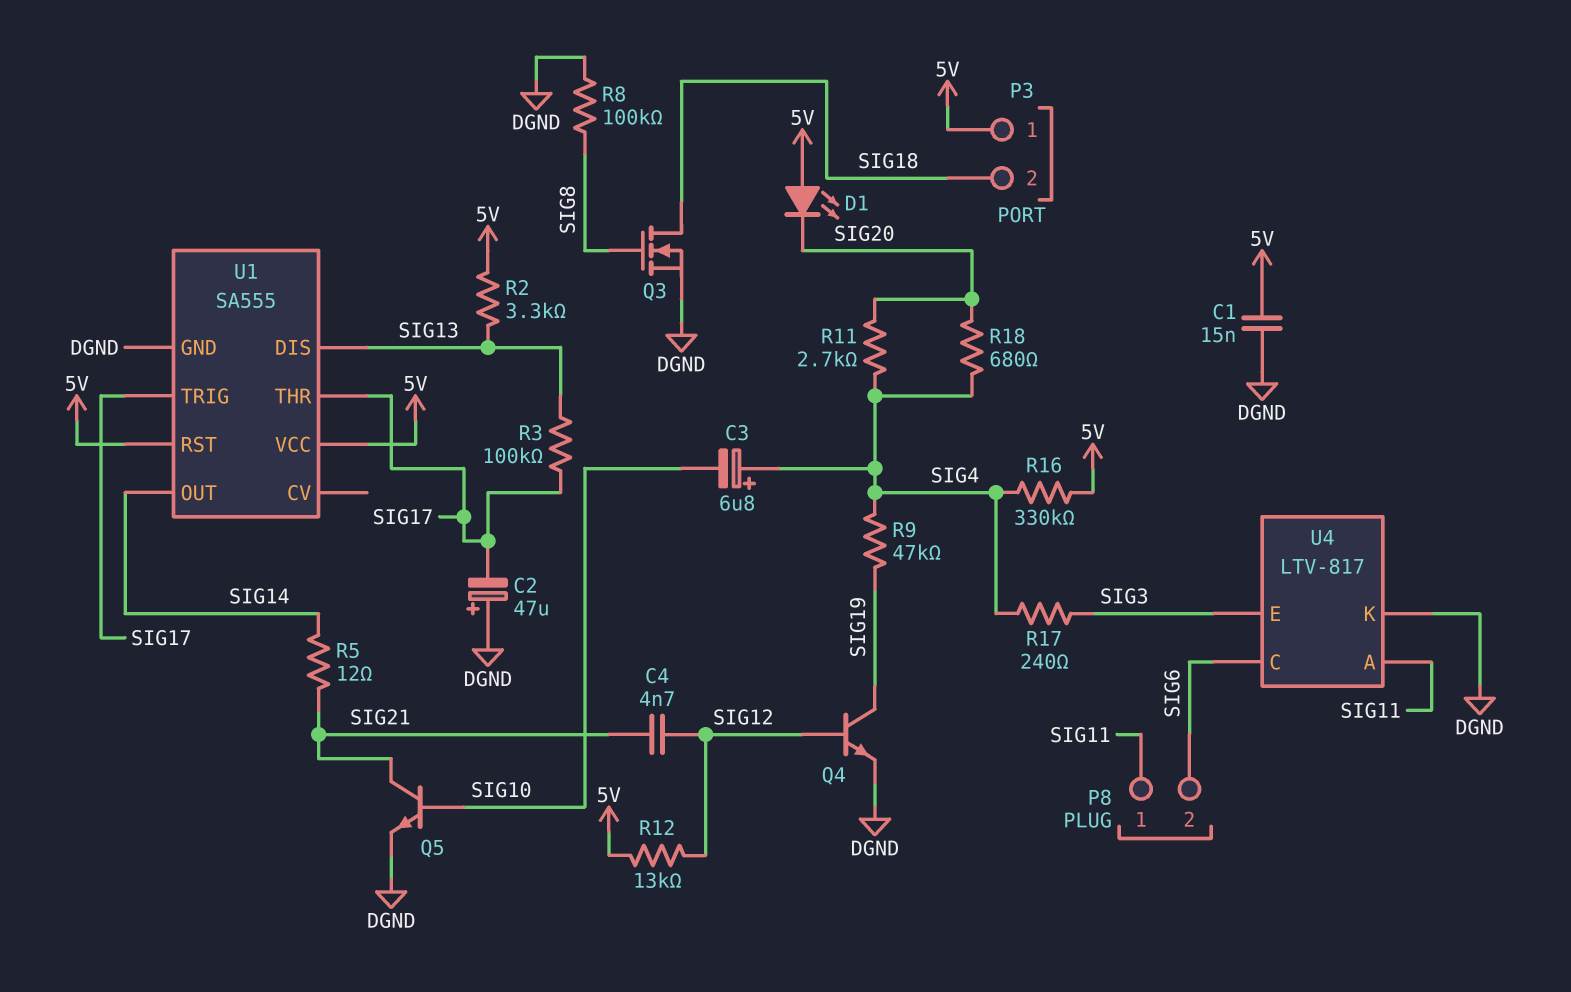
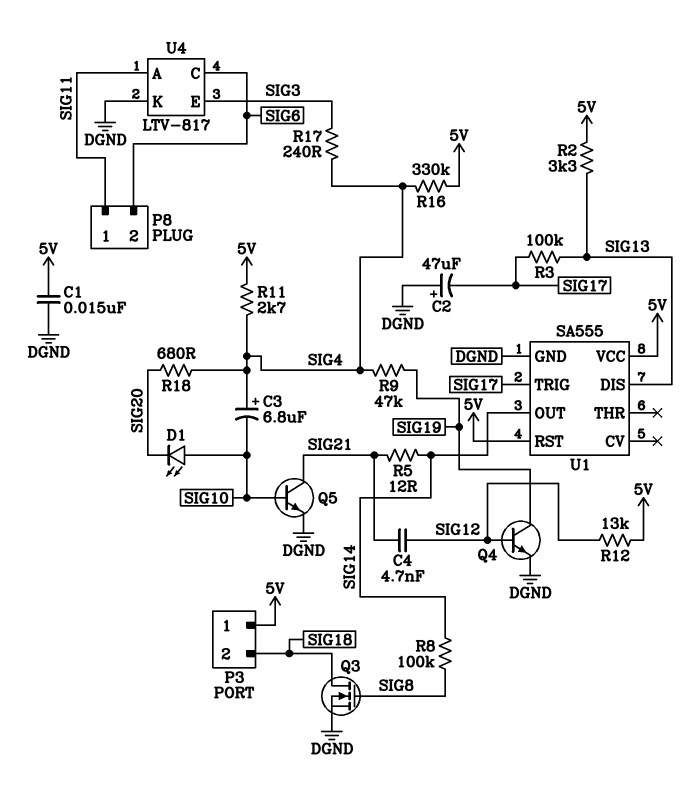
D1: LED (A 5V, K SIG20) -> LED (A SIG10, K SIG20)
R8: 100k (DGND, SIG8) -> 100k (SIG8, SIG14)
R11: 2.7k (SIG4, SIG20) -> 2.7k (5V, SIG4)
U1 pin THR: SIG17 -> none

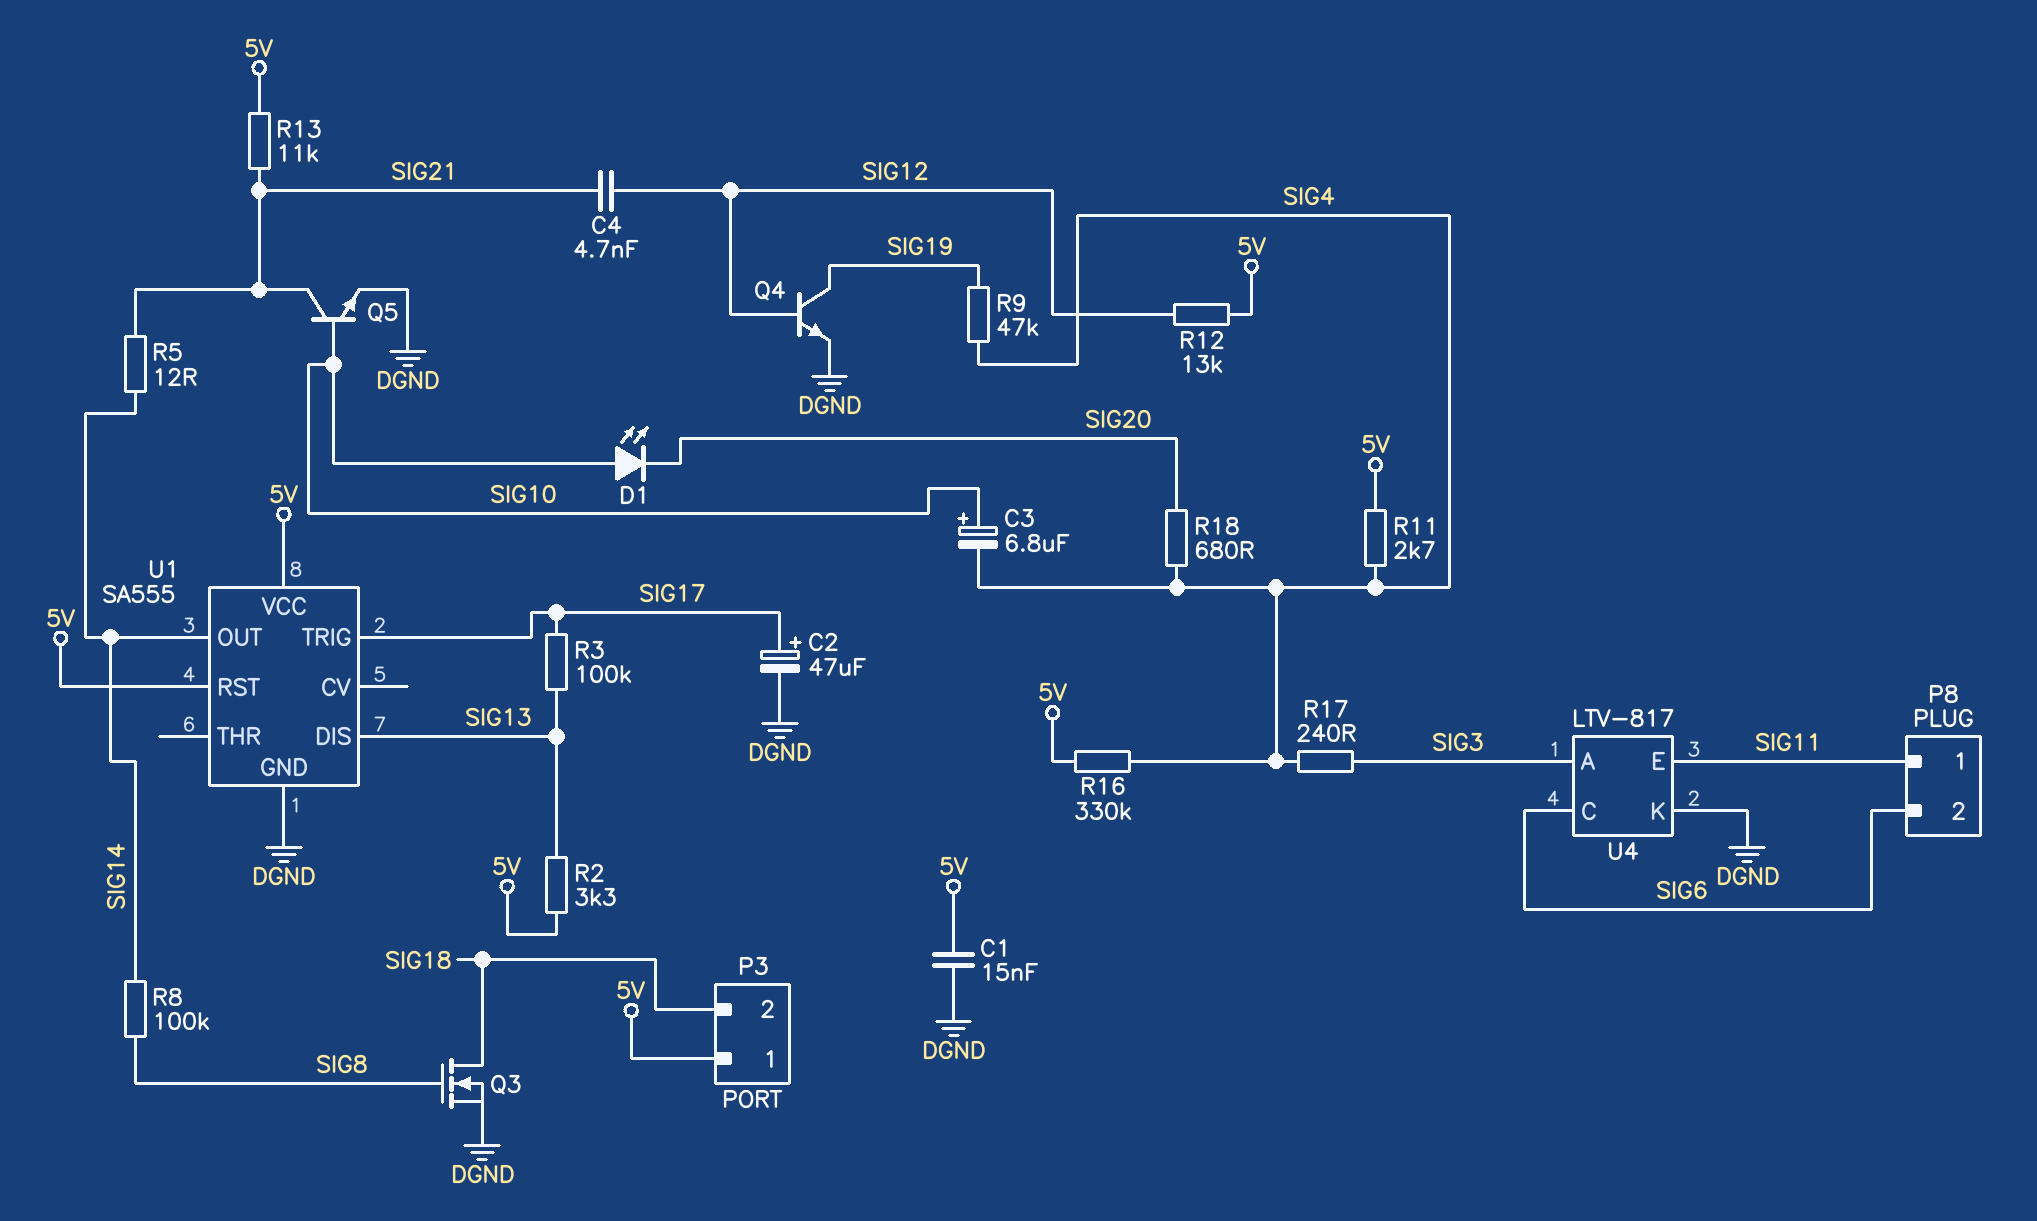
C2: 47uF (plus DGND, minus SIG17) -> 47uF (plus SIG17, minus DGND)
C3: 6.8uF (plus SIG4, minus SIG10) -> 6.8uF (plus SIG10, minus SIG4)
R13: none -> 11k (5V, SIG21)
U4 pin A: SIG11 -> SIG3
U4 pin E: SIG3 -> SIG11

